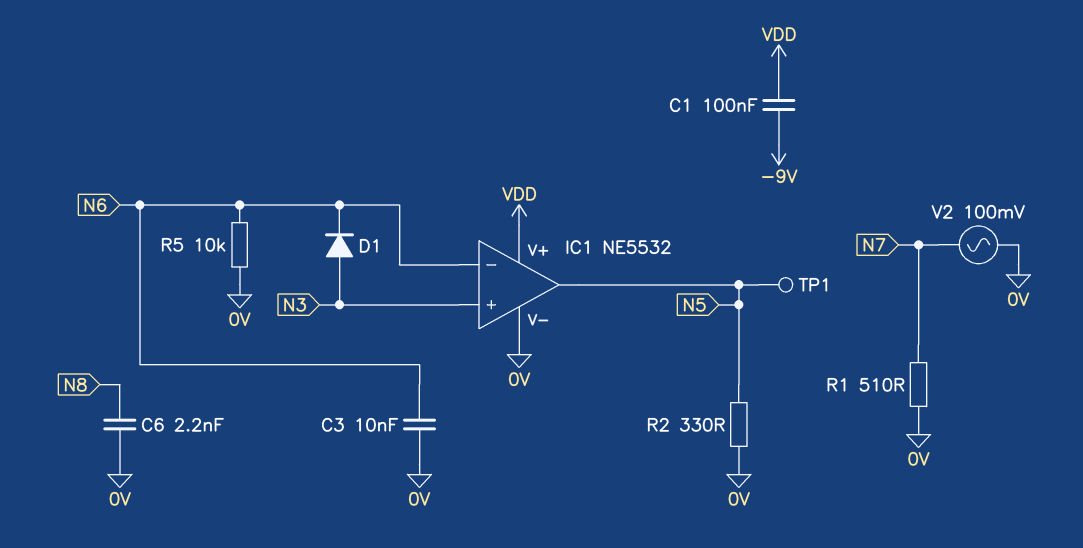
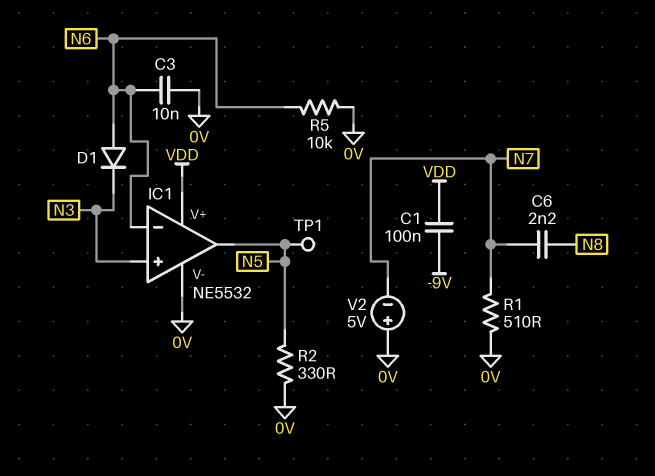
C6: 2.2nF (0V, N8) -> 2.2nF (N7, N8)
D1: diode (A N3, K N6) -> diode (A N6, K N3)
V2: AC 100mV (0V, N7) -> 5V (plus 0V, minus N7)

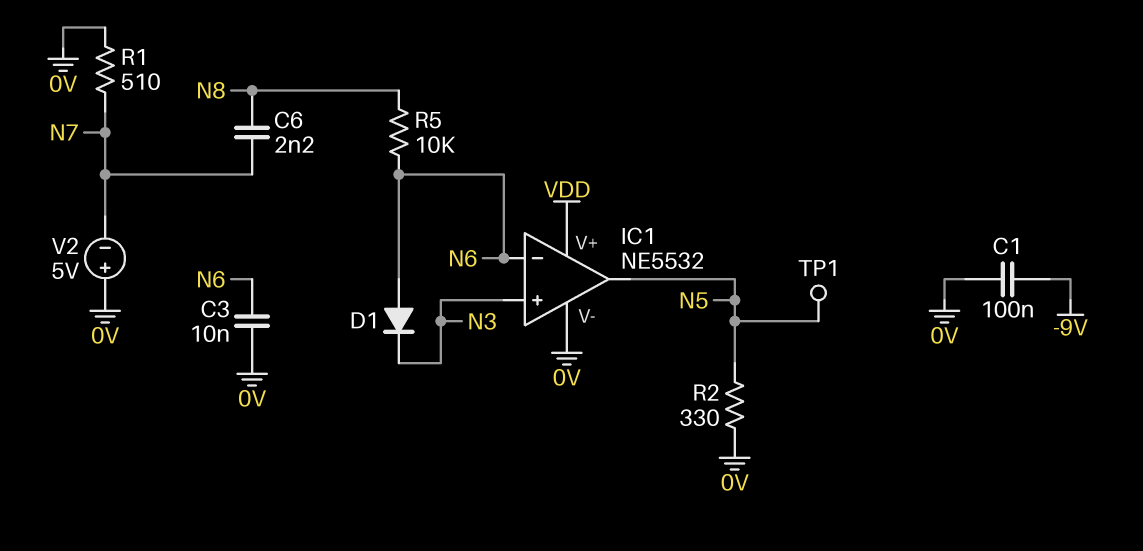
C1: 100nF (-9V, VDD) -> 100nF (-9V, 0V)
R5: 10k (0V, N6) -> 10k (N6, N8)

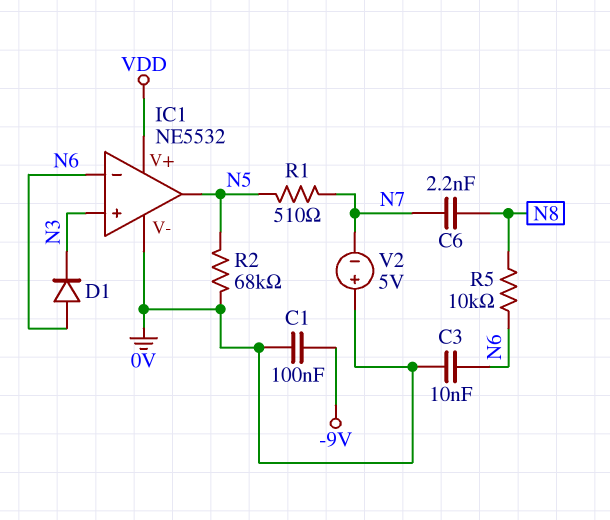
R1: 510 (0V, N7) -> 510 (N5, N7)
R2: 330 (0V, N5) -> 68k (0V, N5)
TP1: test point (N5) -> none

